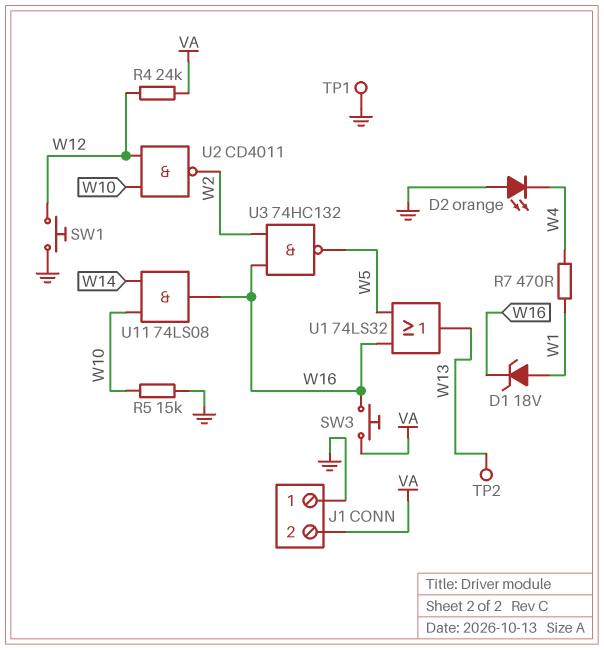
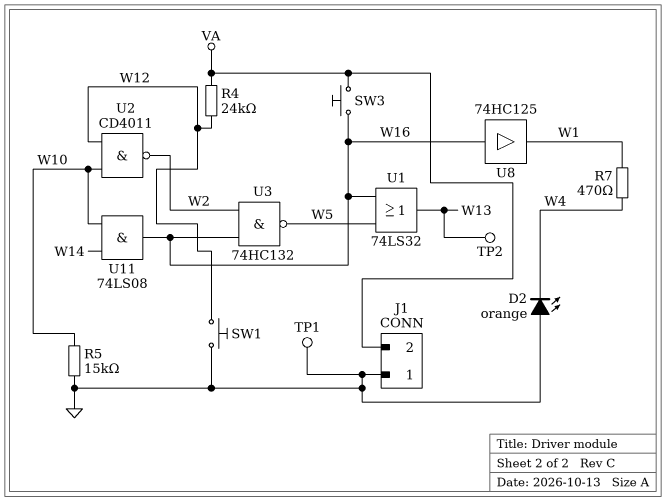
D1: zener 18V (A W1, K W16) -> none
U8: none -> buffer 74HC125 (in W16, out W1)

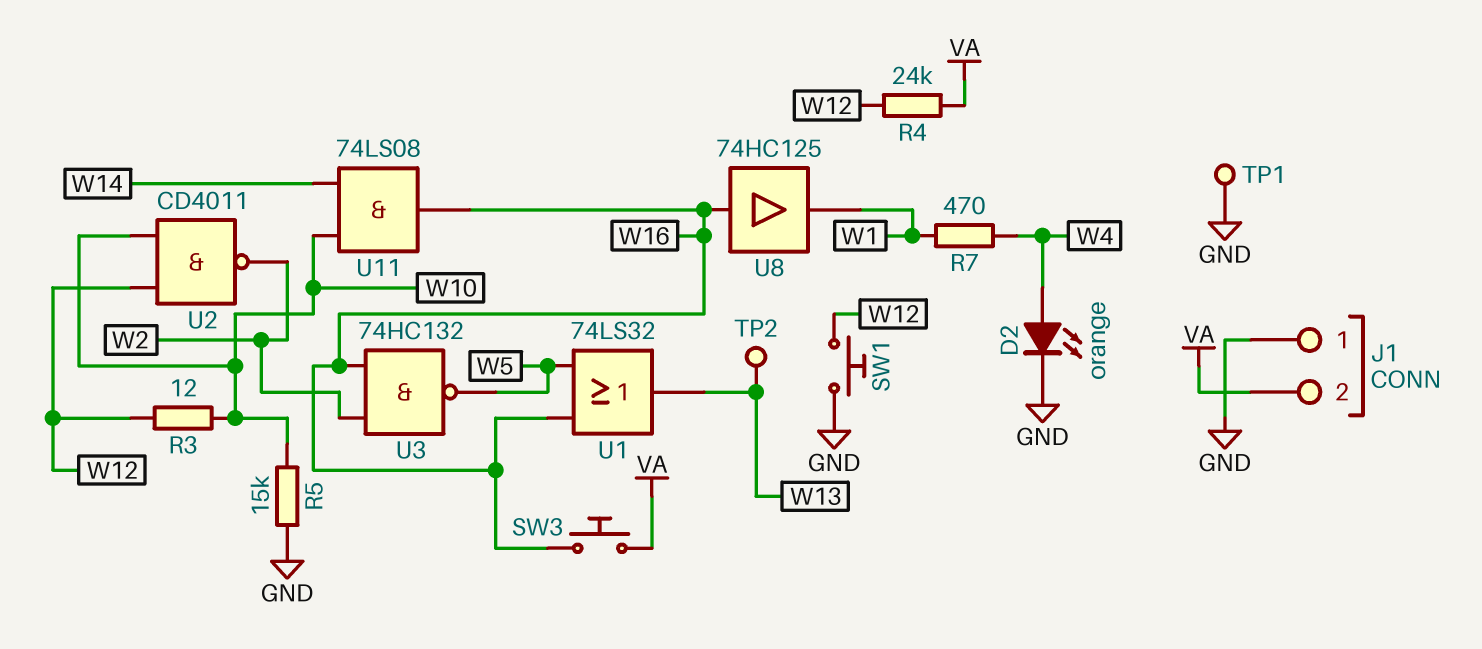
D2: LED orange (A GND, K W4) -> LED orange (A W4, K GND)
R3: none -> 12 (W10, W12)

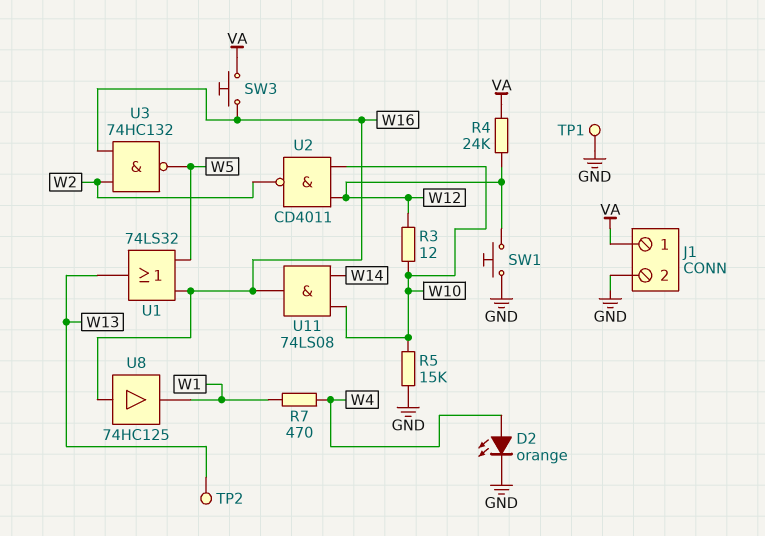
J1 pin 1: GND -> VA
J1 pin 2: VA -> GND

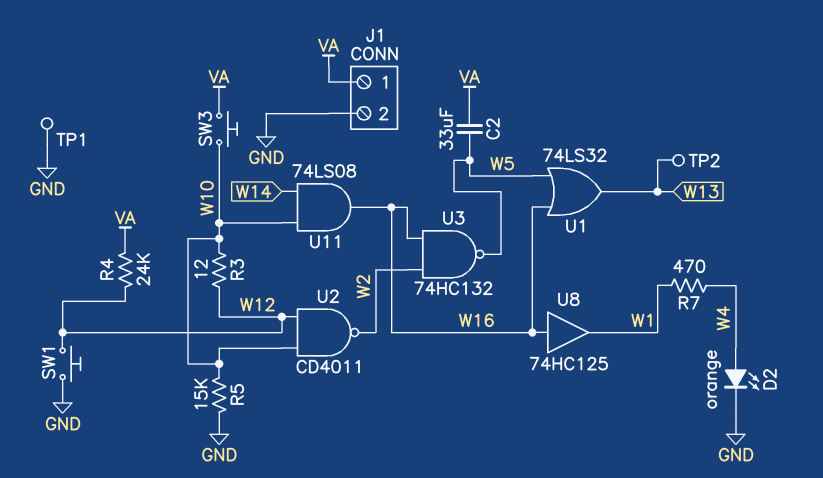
C2: none -> 33uF (VA, W5)
SW3: button (VA, W16) -> button (VA, W10)

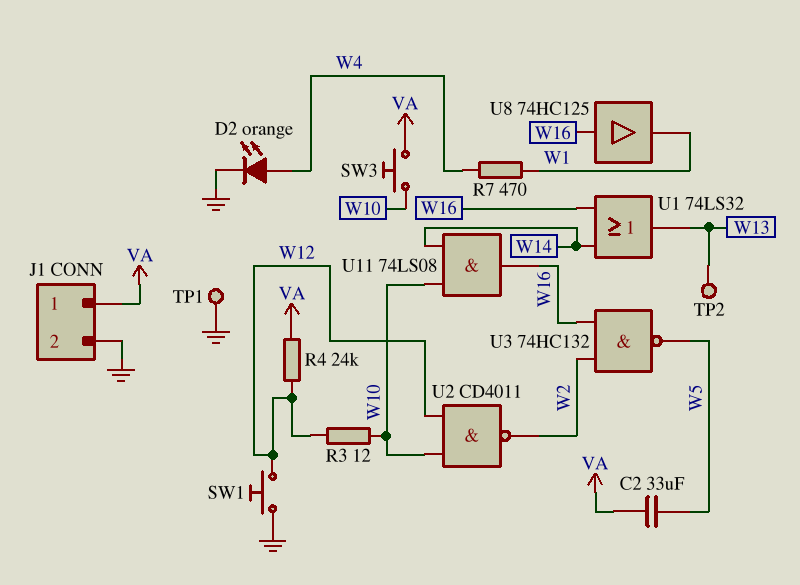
R5: 15k (GND, W10) -> none
U1: OR 74LS32 (in W5, in W16, out W13) -> OR 74LS32 (in W14, in W16, out W13)

